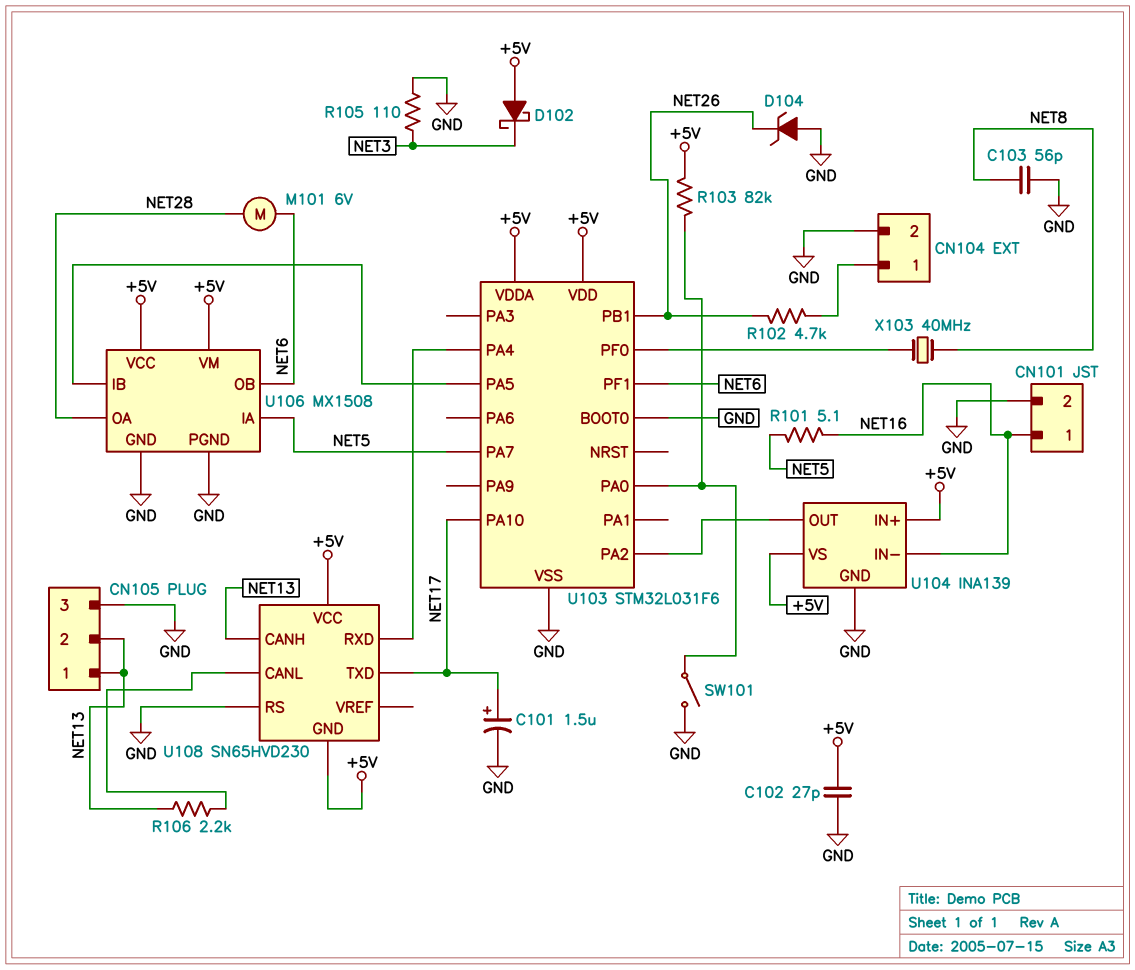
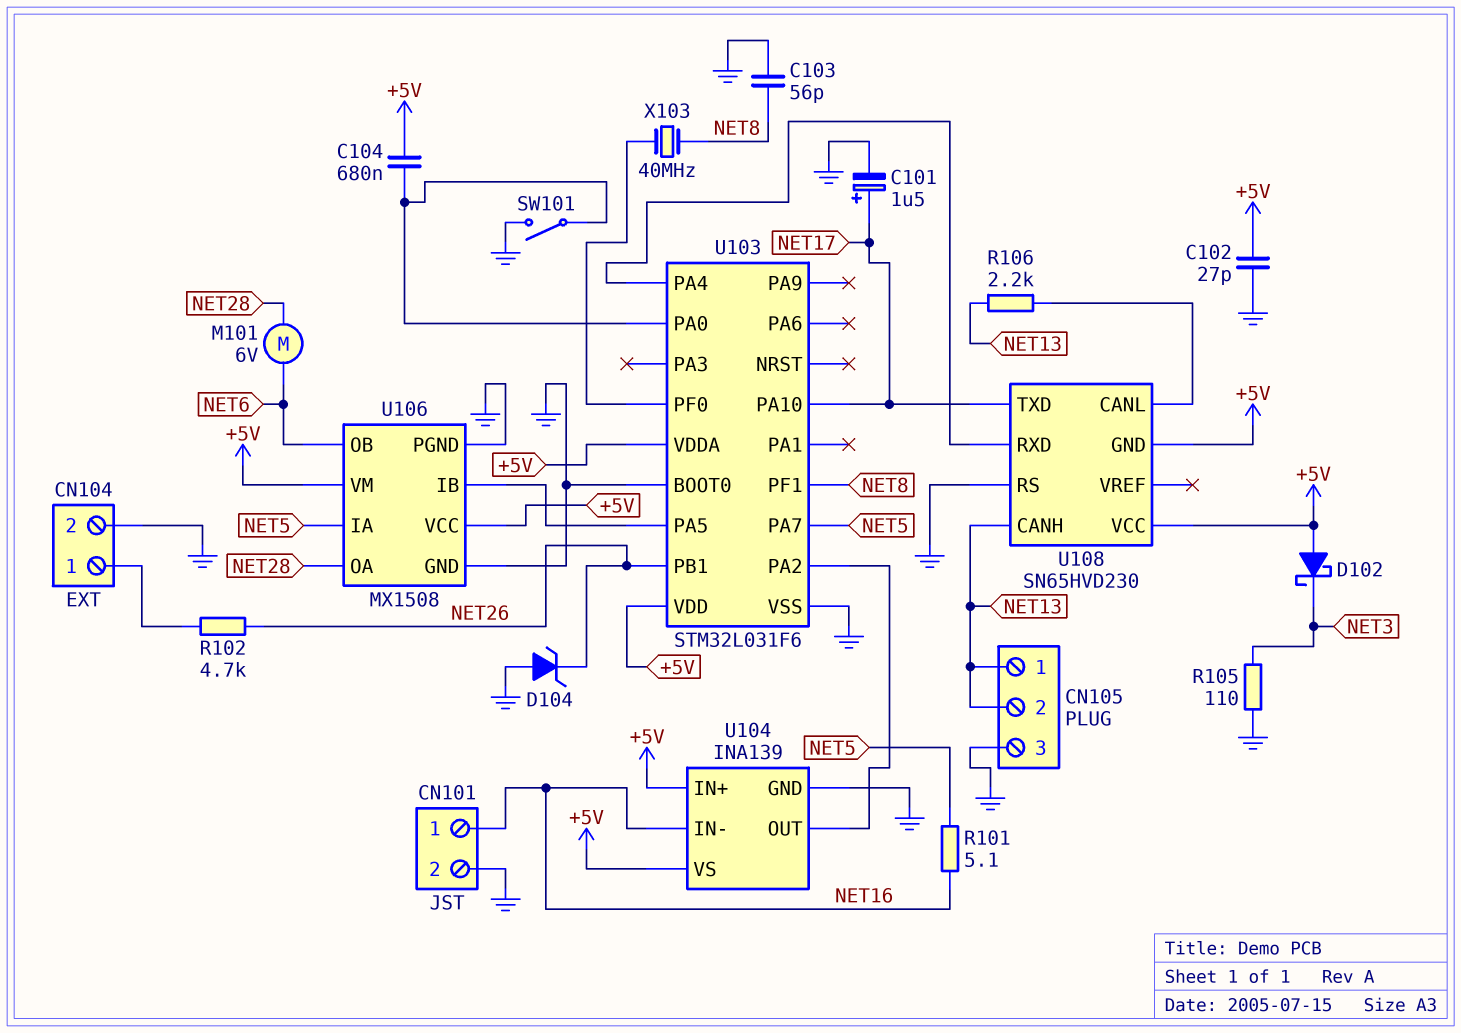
C104: none -> 680nF (+5V, U103/PA0)
R103: 82k (+5V, U103/PA0) -> none
U103 pin PF1: NET6 -> NET8

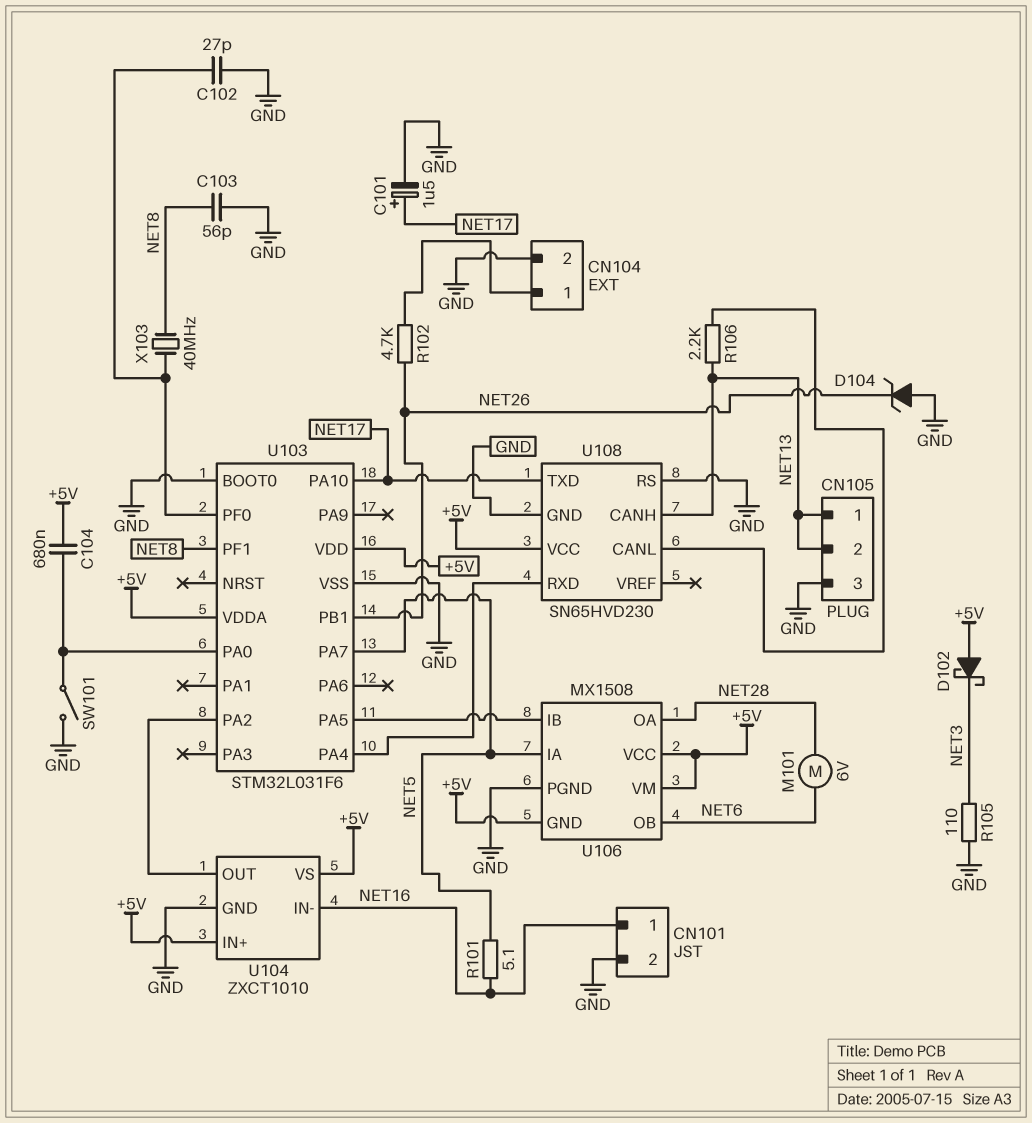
C102: 27pF (+5V, GND) -> 27pF (GND, U103/PF0)
U104: INA139 -> ZXCT1010
U106 pin GND: GND -> +5V
U108 pin GND: +5V -> GND

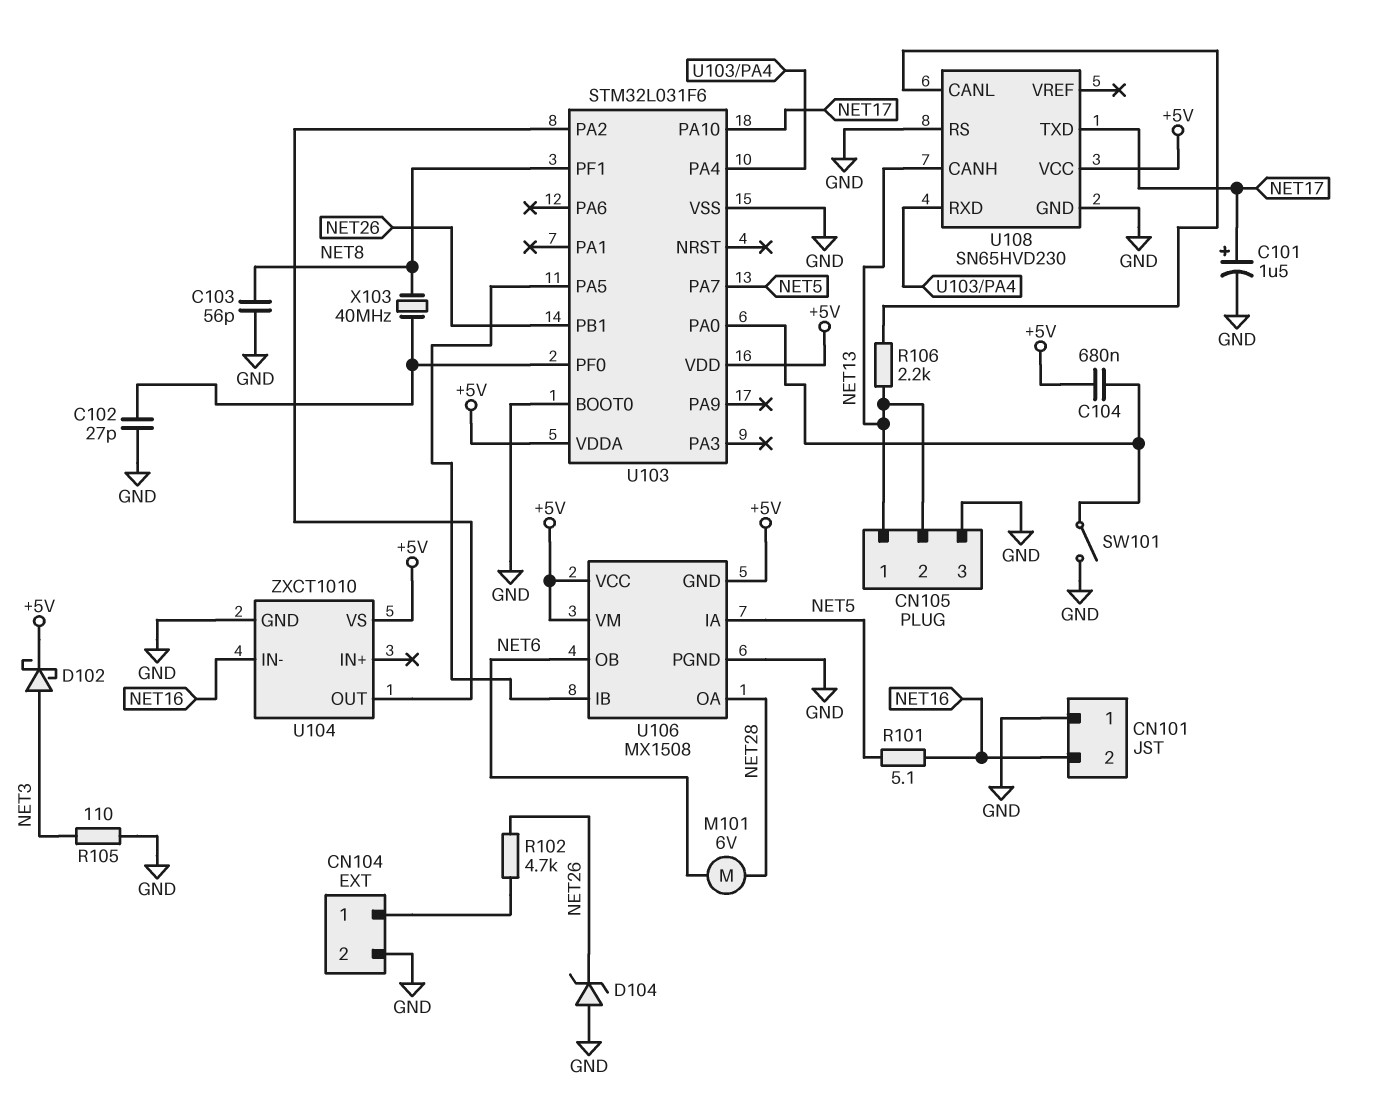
CN101 pin 1: NET16 -> GND
CN101 pin 2: GND -> NET16
D102: schottky (A +5V, K NET3) -> schottky (A NET3, K +5V)
U104 pin IN+: +5V -> none

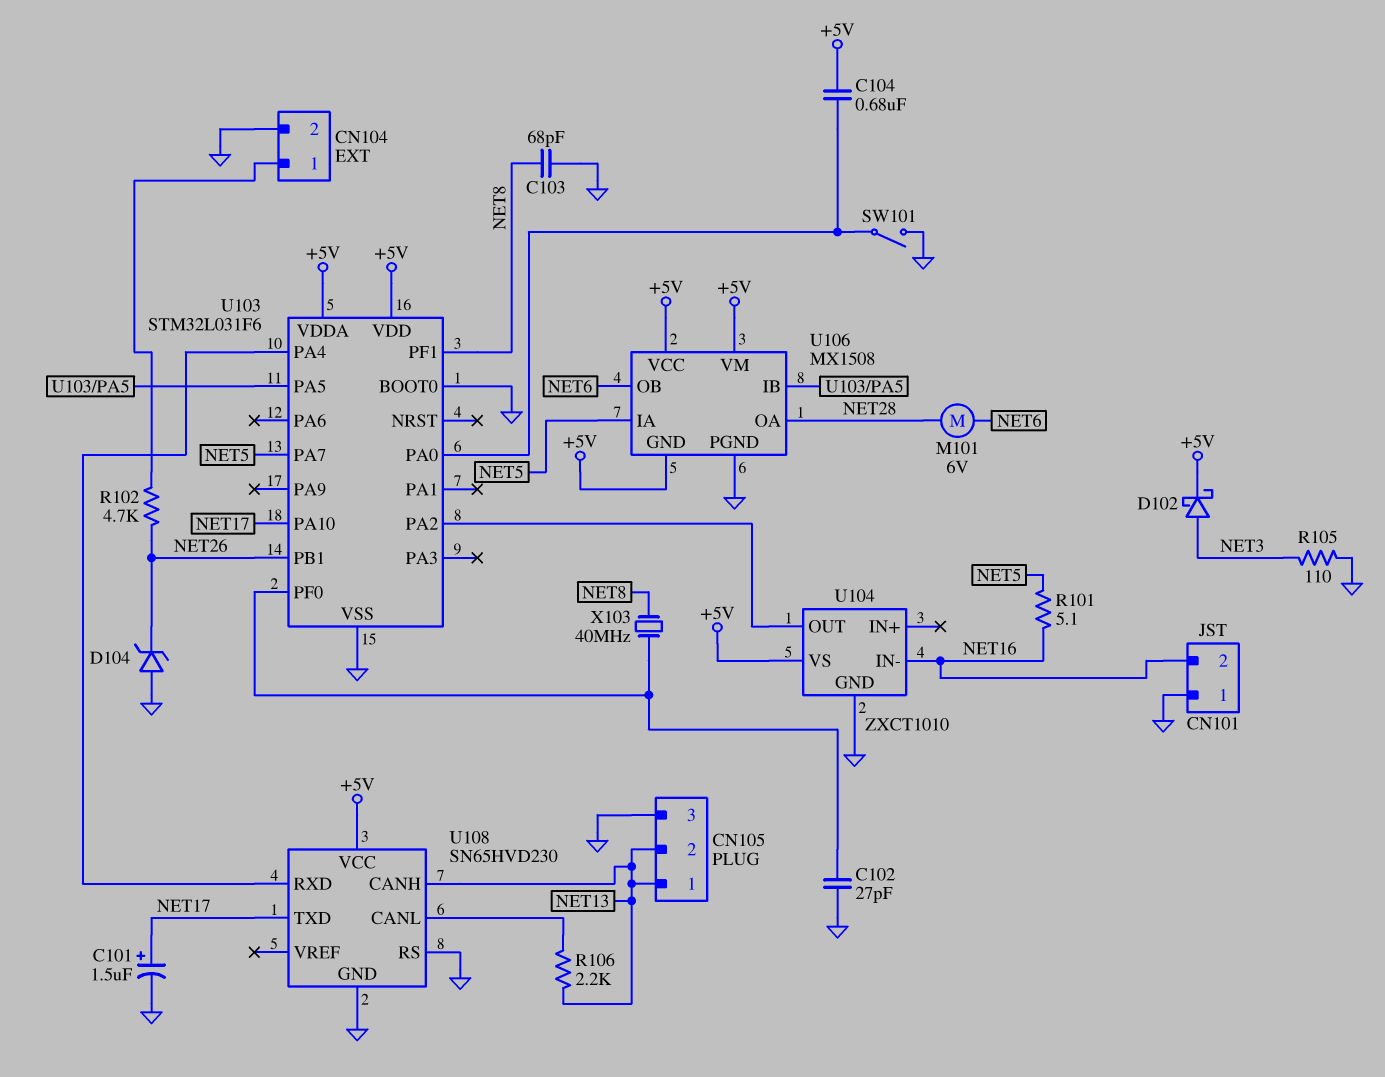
C103: 56pF (GND, NET8) -> 68pF (GND, NET8)

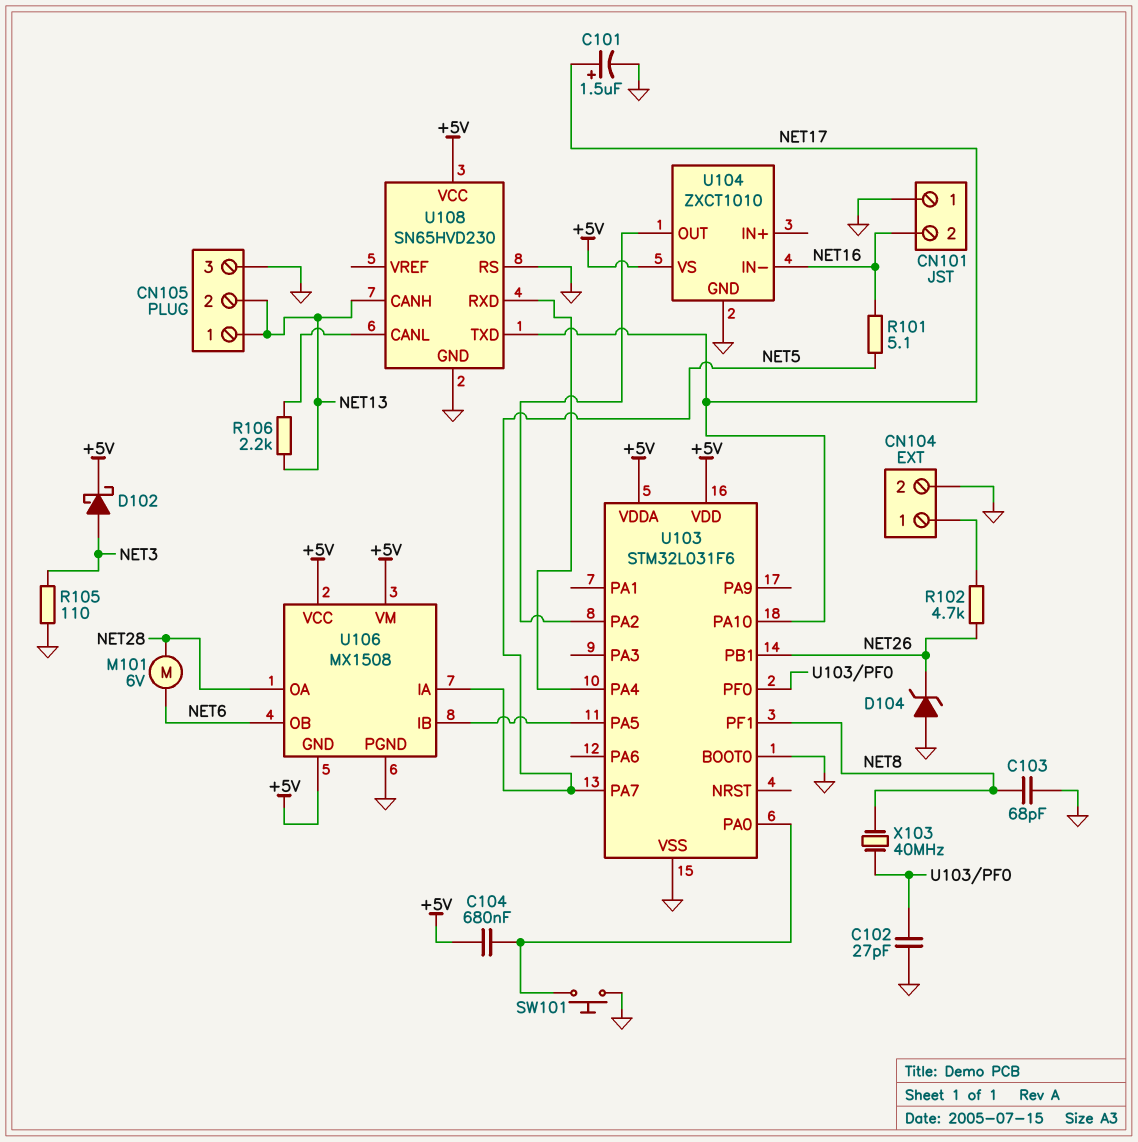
SW101: switch (GND, U103/PA0) -> button (GND, U103/PA0)

